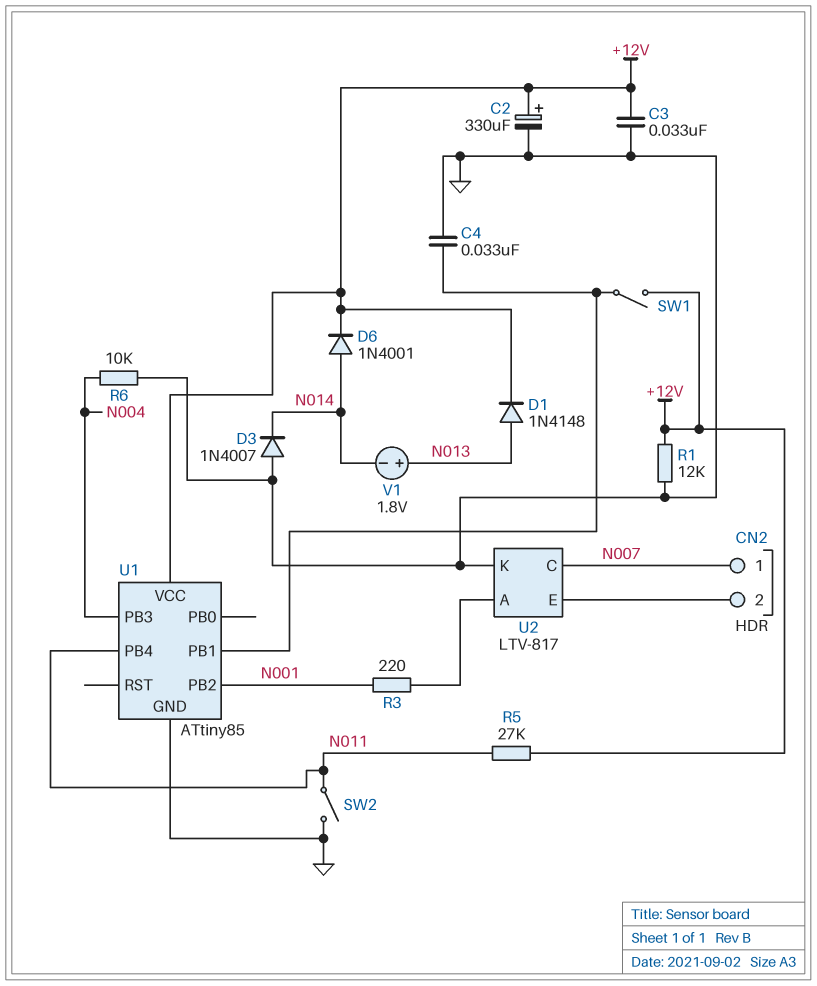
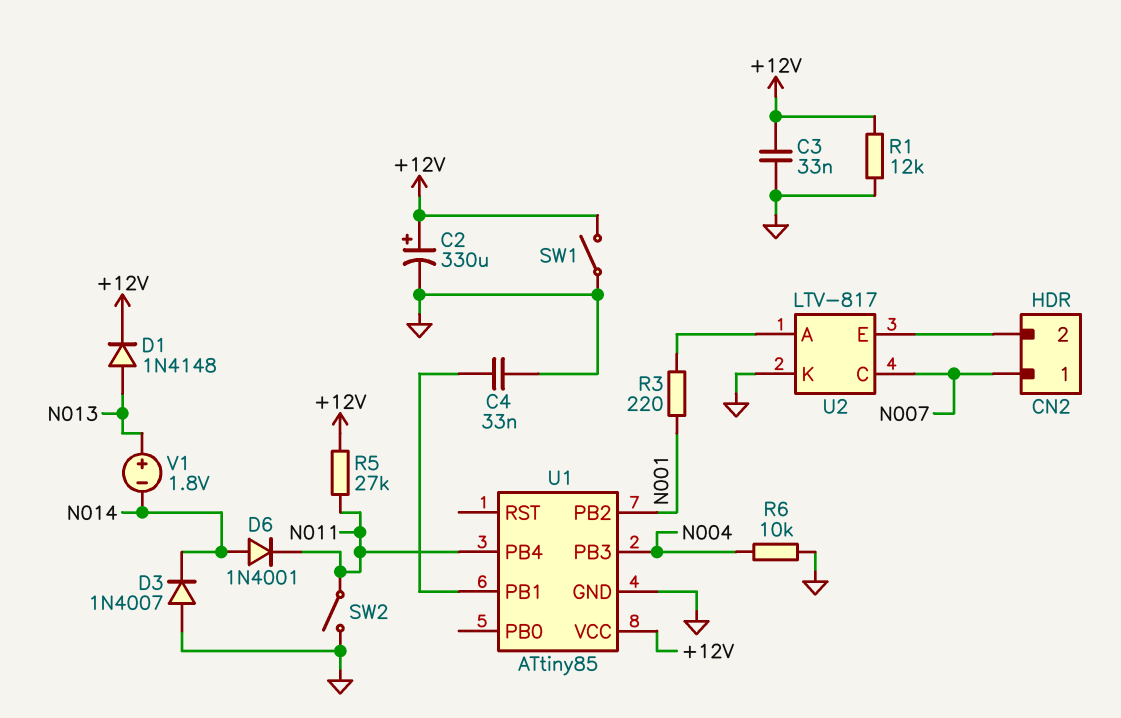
D6: diode 1N4001 (A N014, K +12V) -> diode 1N4001 (A N014, K N011)
SW1: switch (+12V, U1/PB1) -> switch (+12V, GND)

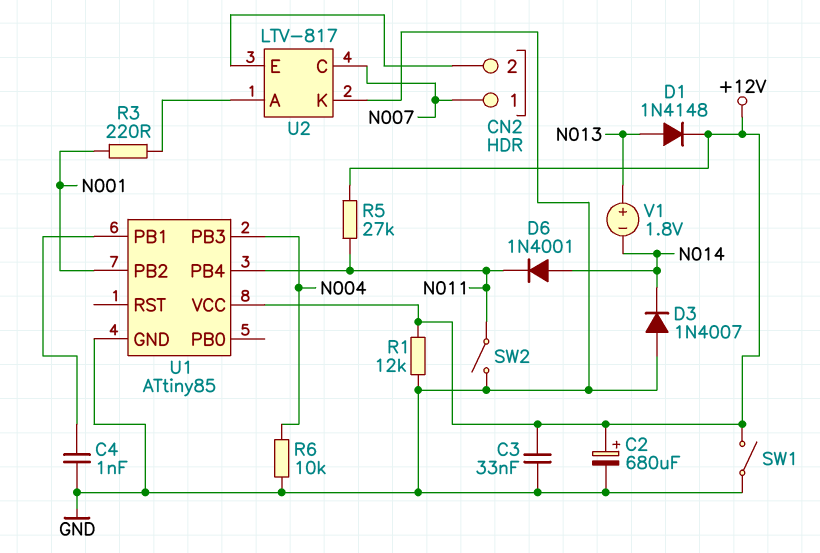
C2: 330uF (plus +12V, minus GND) -> 680uF (plus +12V, minus GND)
C4: 33nF (GND, U1/PB1) -> 1nF (GND, U1/PB1)

